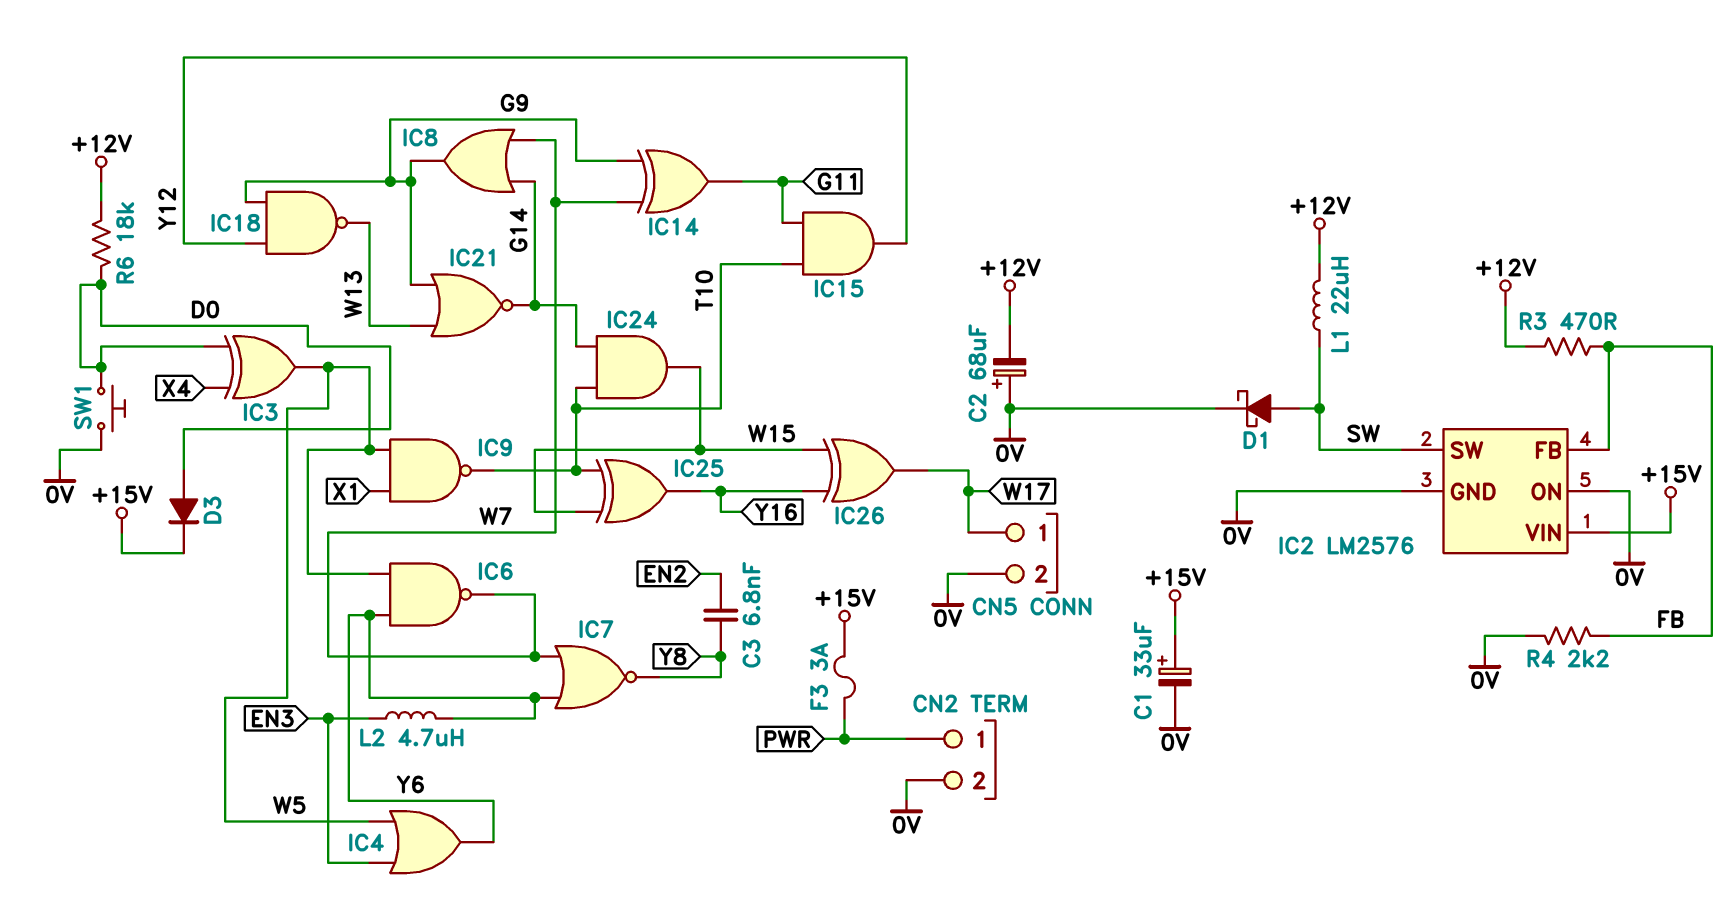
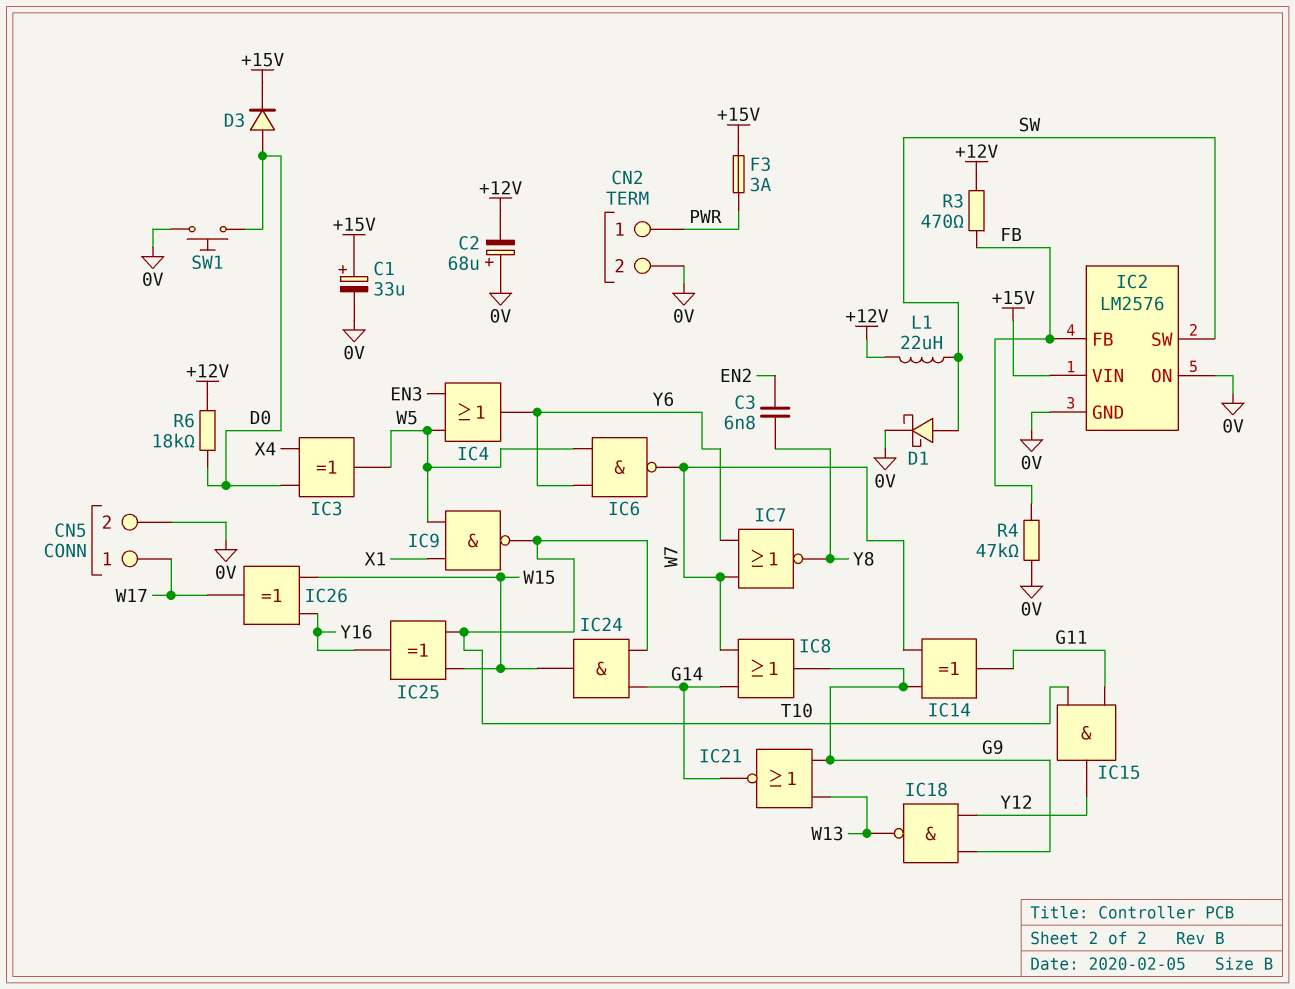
L2: 4.7uH (EN3, Y6) -> none
R4: 2.2k (0V, FB) -> 47k (0V, FB)

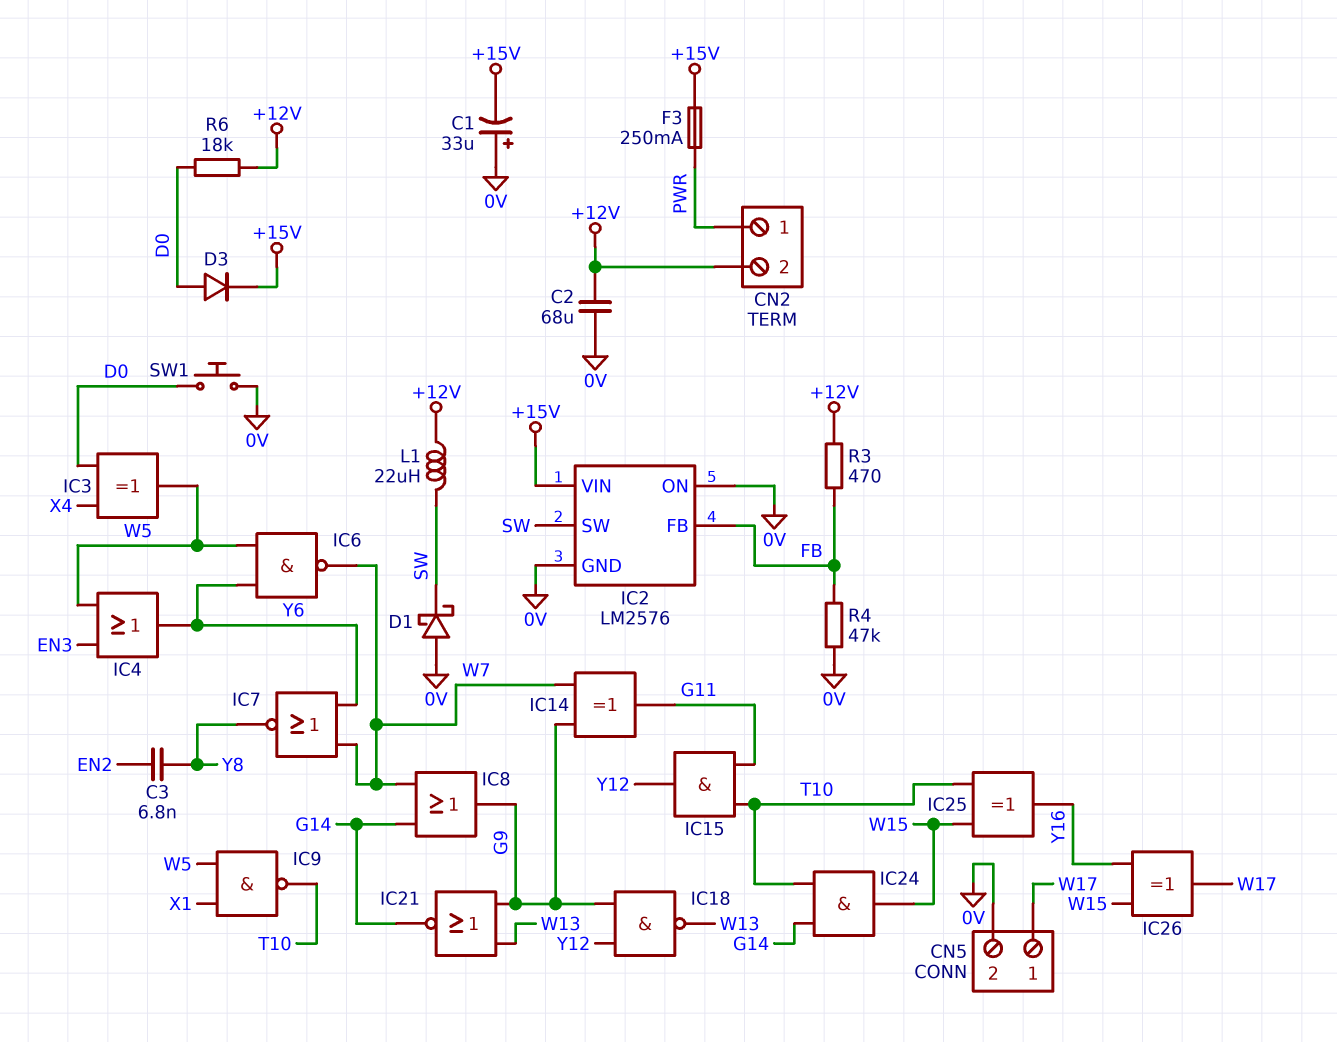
C1: 33uF (plus +15V, minus 0V) -> 33uF (plus 0V, minus +15V)
C2: 68uF (plus 0V, minus +12V) -> 68uF (+12V, 0V)
CN2 pin 2: 0V -> +12V
D1: schottky (A SW, K 0V) -> schottky (A 0V, K SW)
F3: 3A (+15V, PWR) -> 250mA (+15V, PWR)

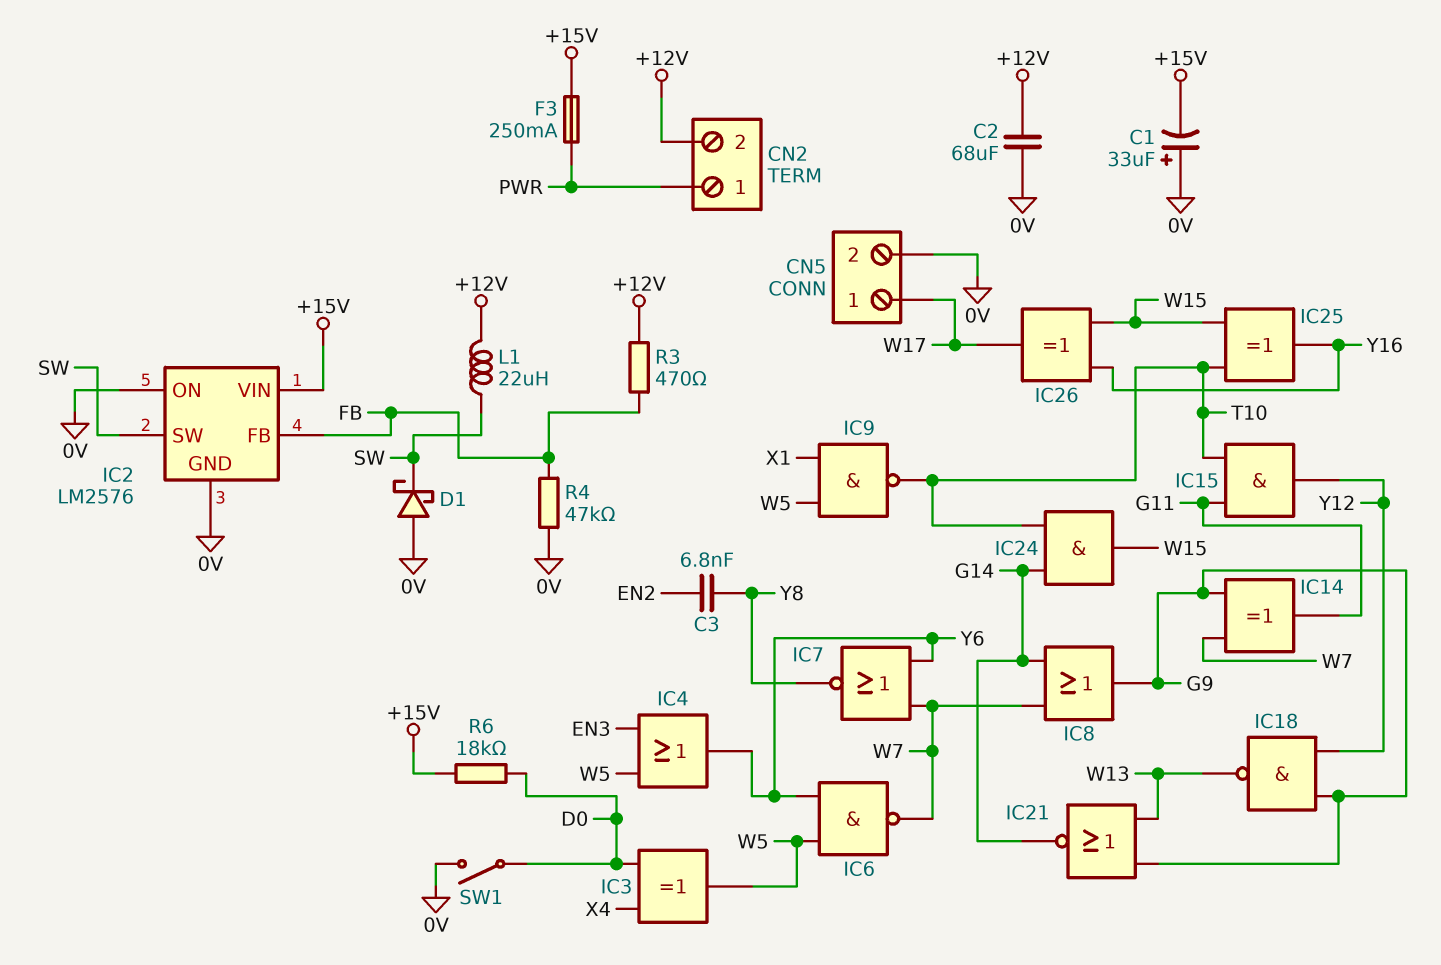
D3: diode (A D0, K +15V) -> none
R6: 18k (+12V, D0) -> 18k (+15V, D0)
SW1: button (0V, D0) -> switch (0V, D0)

